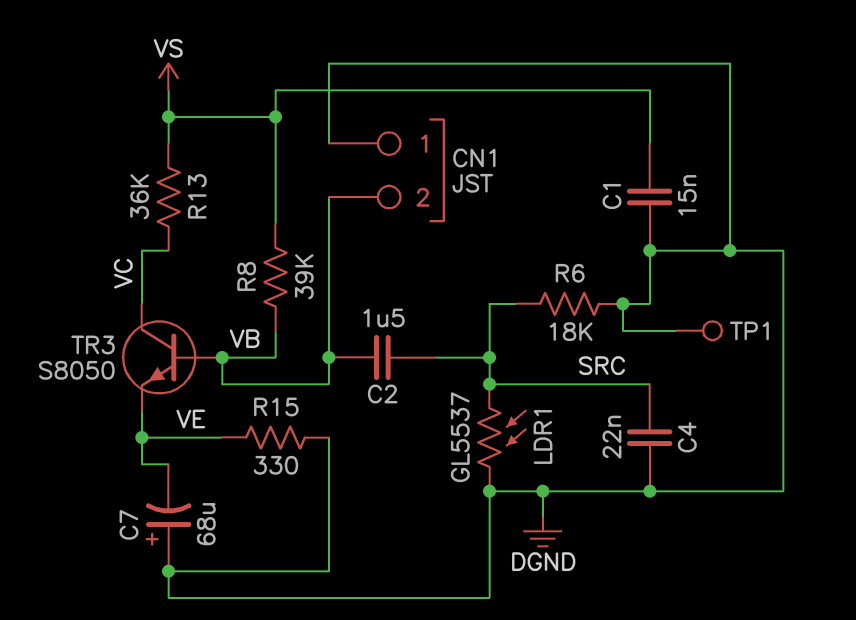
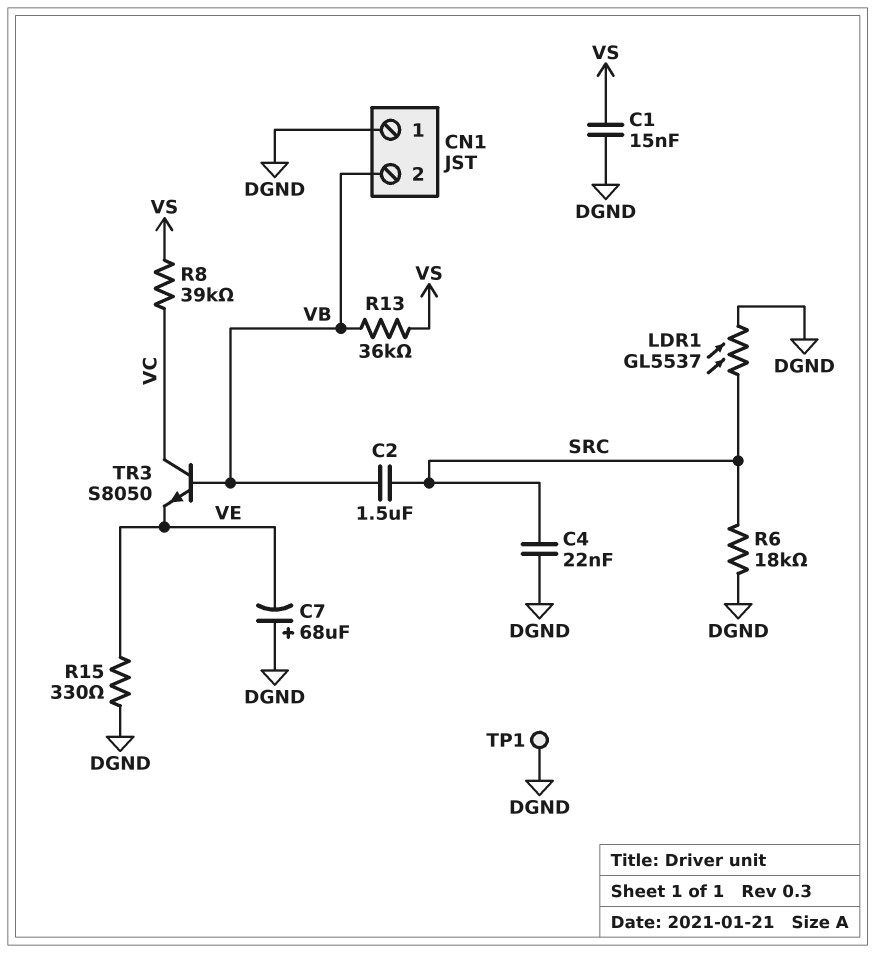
R8: 39k (VB, VS) -> 39k (VC, VS)
R13: 36k (VC, VS) -> 36k (VB, VS)

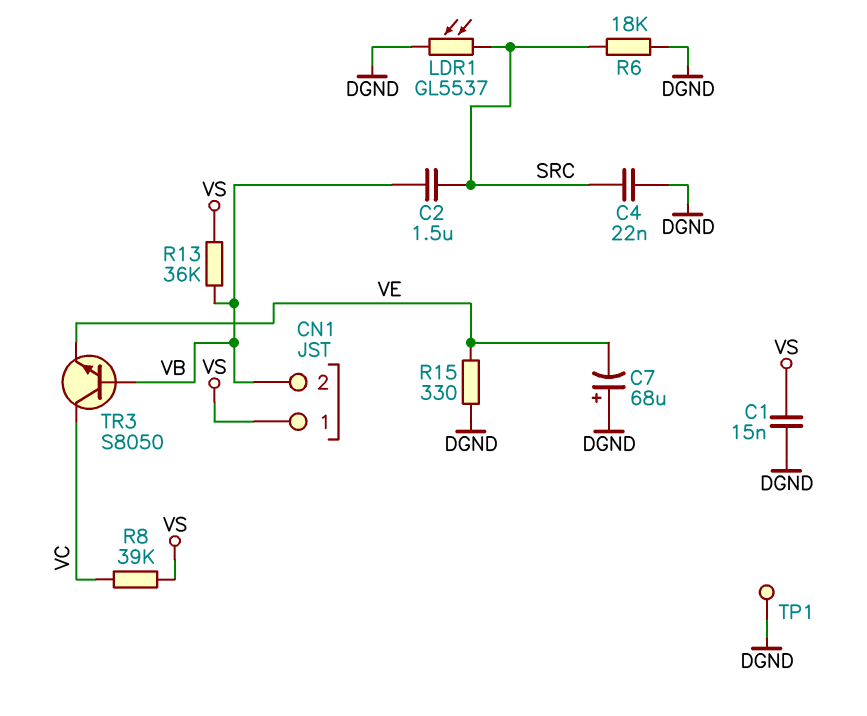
CN1 pin 1: DGND -> VS

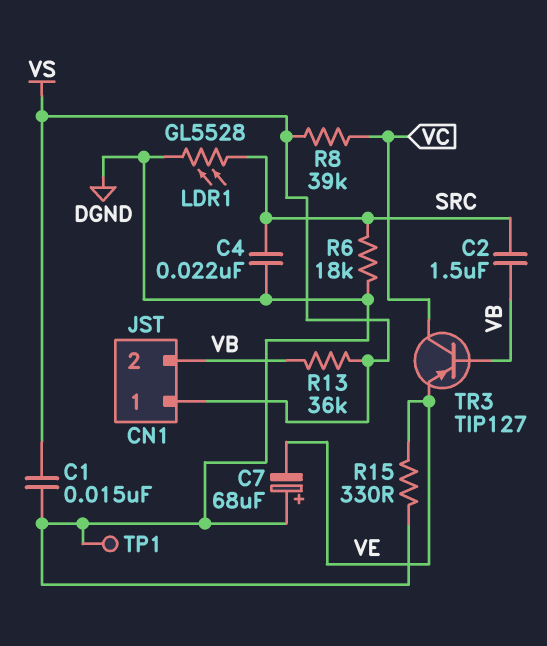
LDR1: GL5537 (DGND, SRC) -> GL5528 (DGND, SRC)
TR3: NPN S8050 (B VB, C VC, E VE) -> PNP TIP127 (B VB, C VC, E VE)

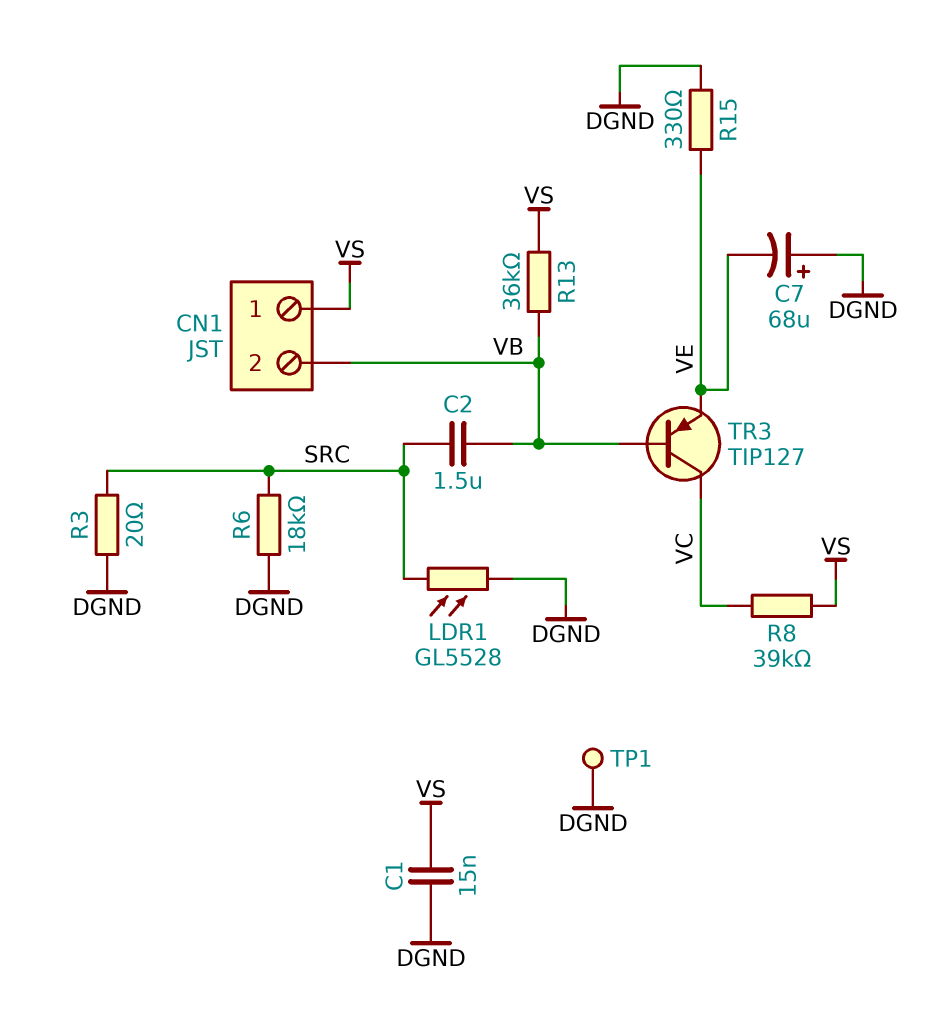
C4: 22nF (DGND, SRC) -> none
R3: none -> 20 (DGND, SRC)

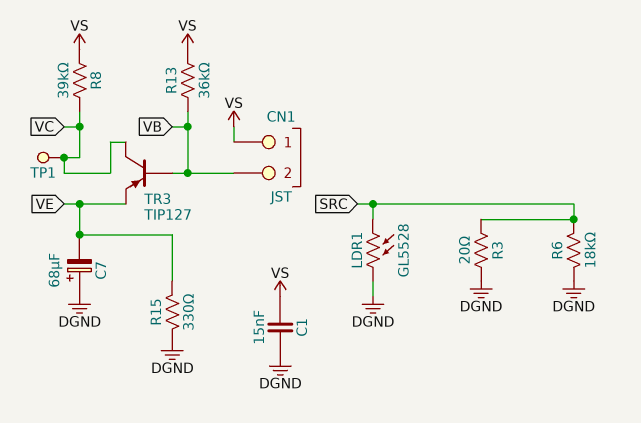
C2: 1.5uF (SRC, VB) -> none
TP1: test point (DGND) -> test point (VC)

